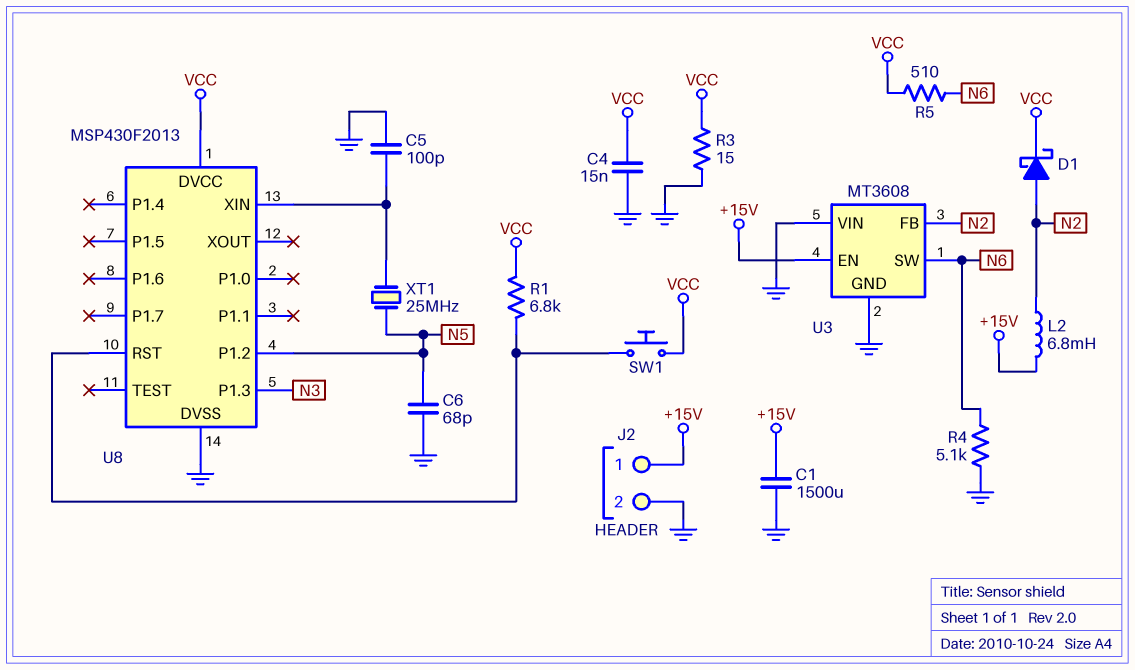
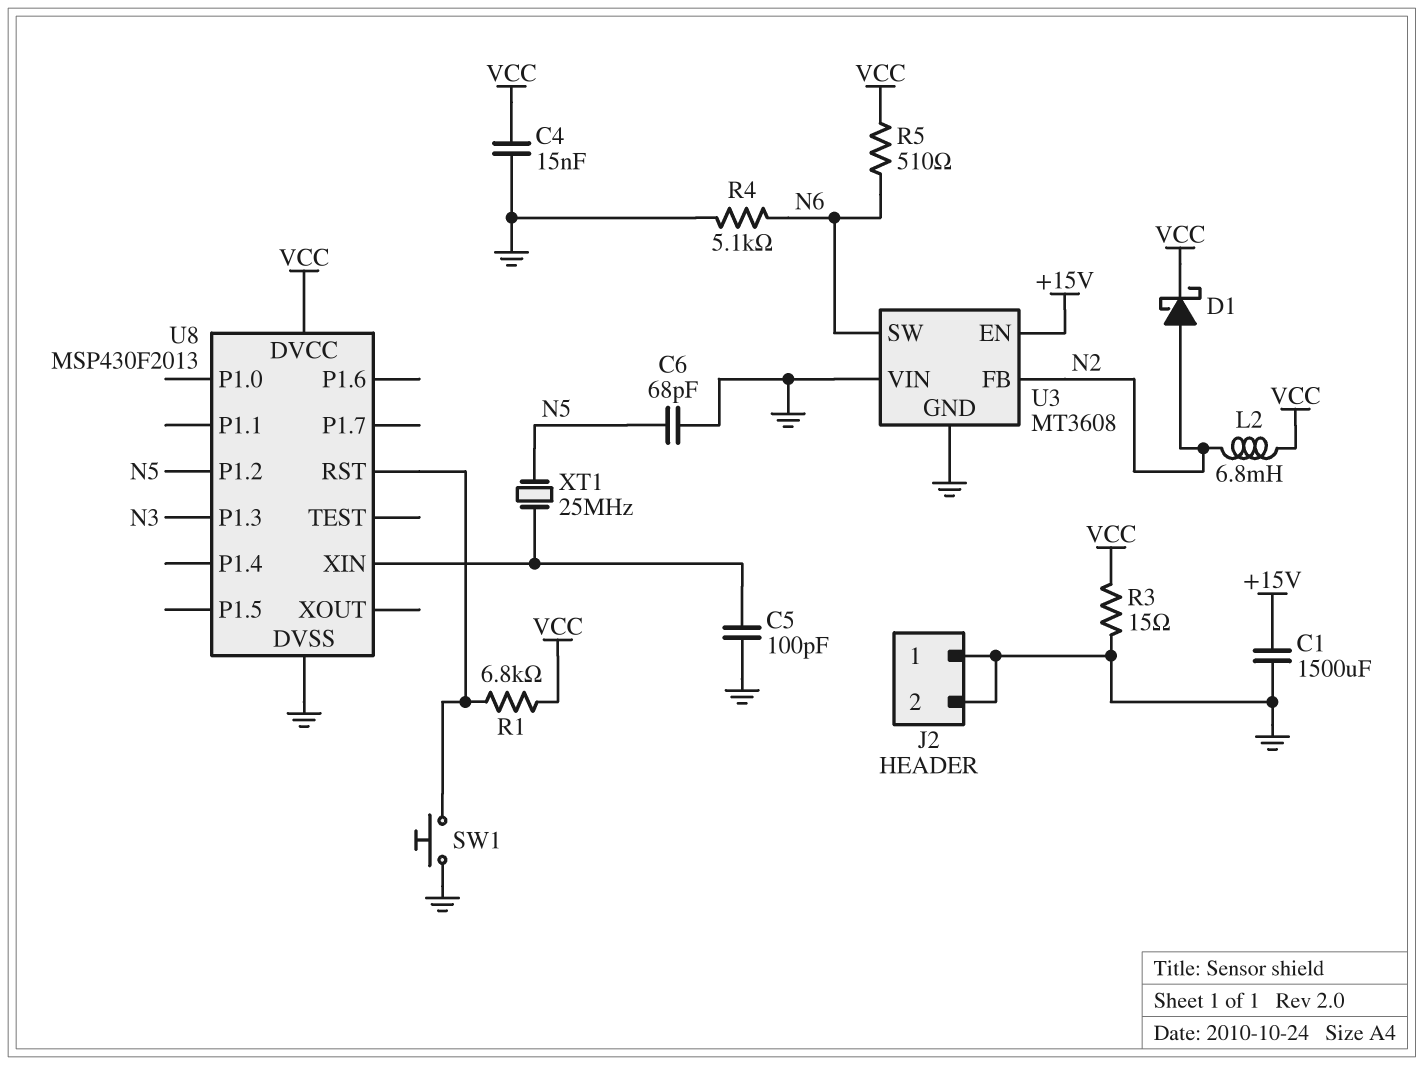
J2 pin 1: +15V -> GND
L2: 6.8mH (+15V, N2) -> 6.8mH (N2, VCC)
SW1: button (U8/RST, VCC) -> button (GND, U8/RST)

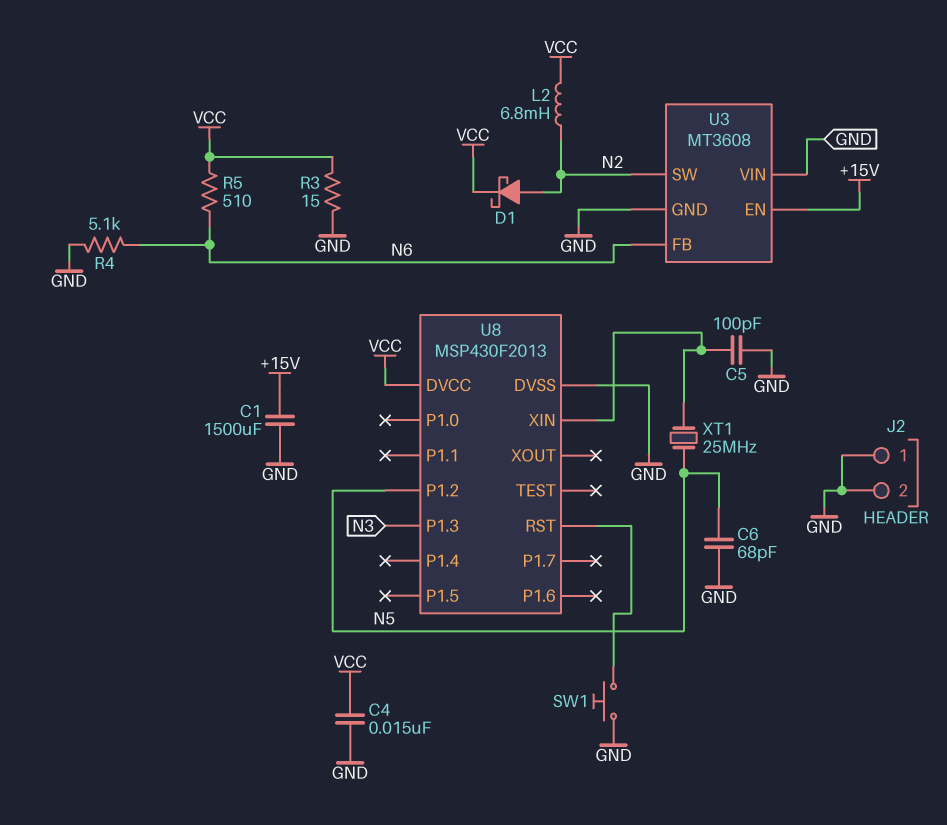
R1: 6.8k (U8/RST, VCC) -> none
U3 pin FB: N2 -> N6
U3 pin SW: N6 -> N2

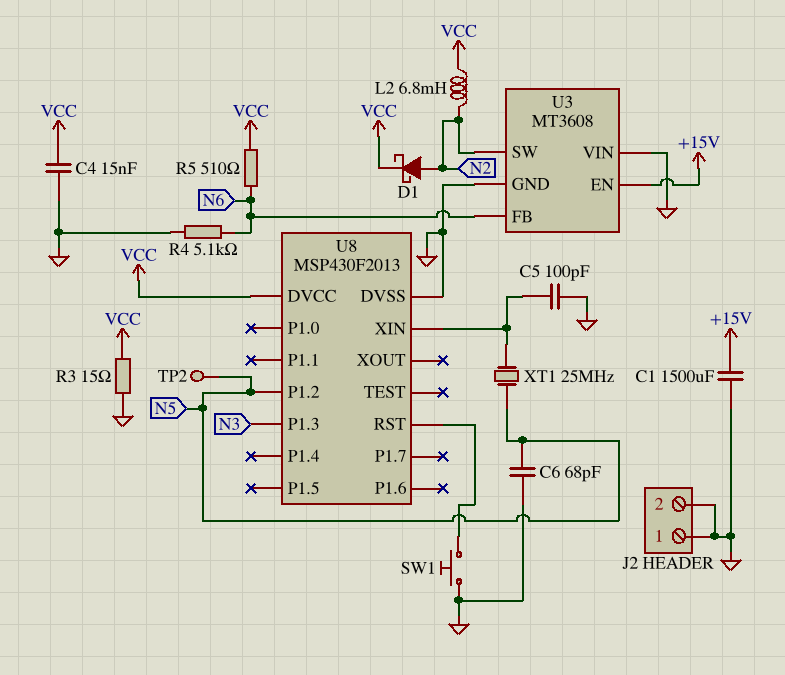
TP2: none -> test point (N5)

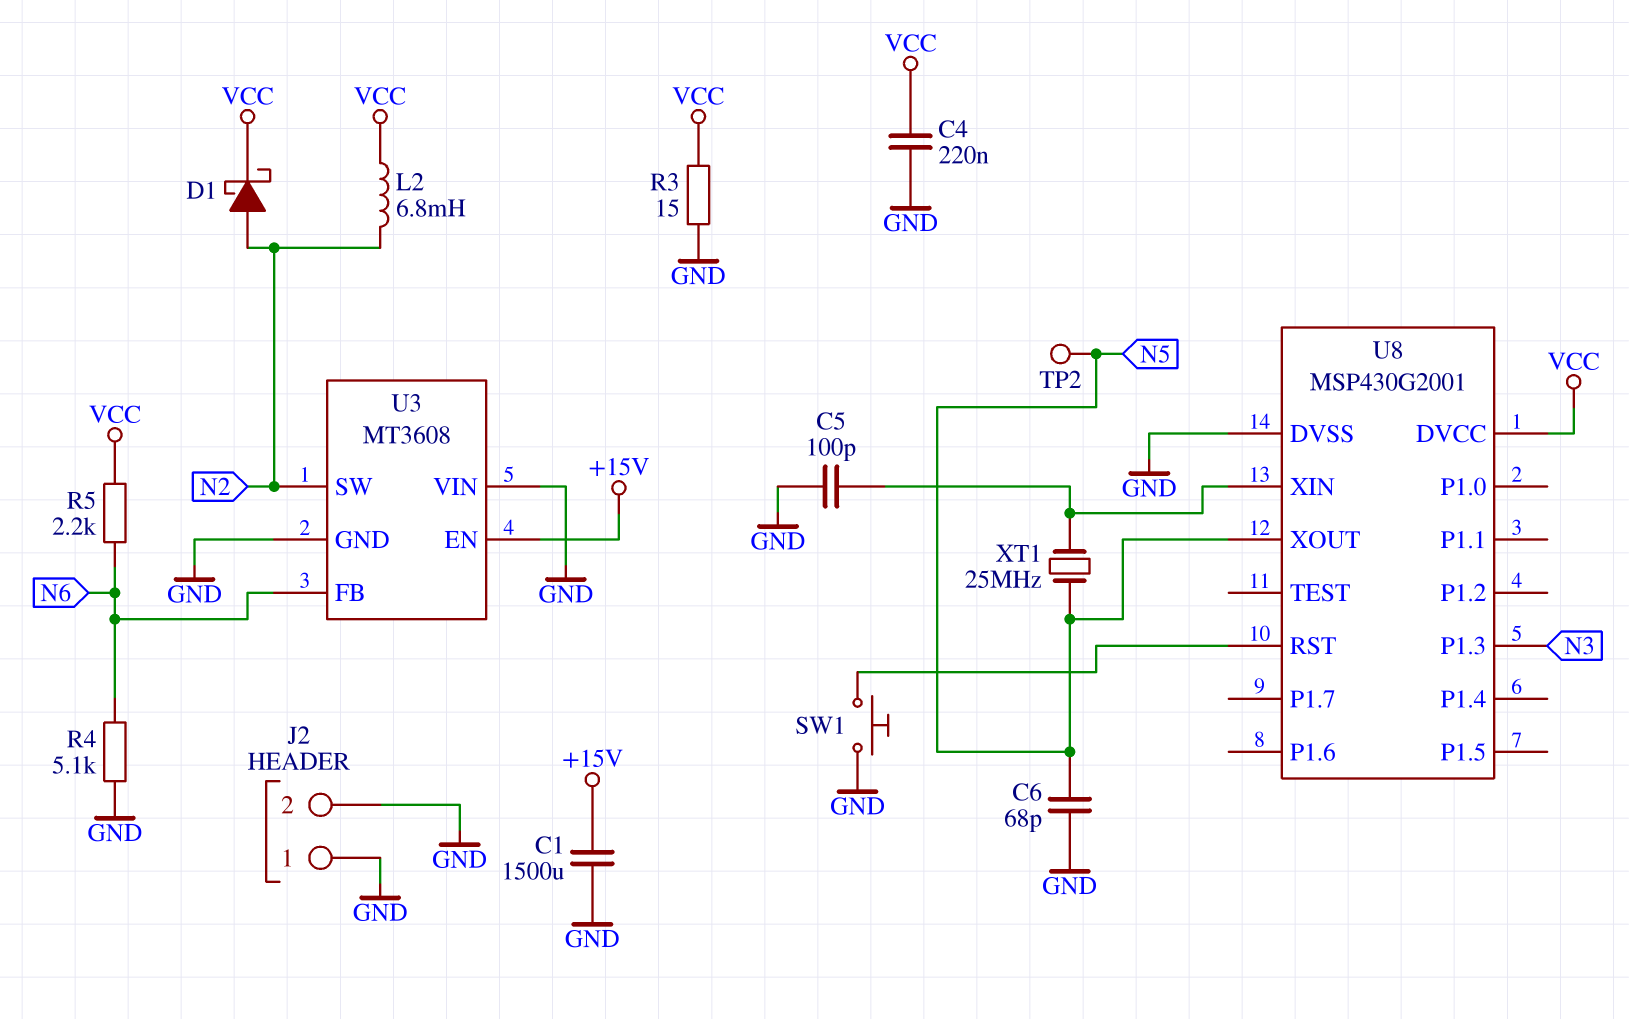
C4: 15nF (GND, VCC) -> 220nF (GND, VCC)
R5: 510 (N6, VCC) -> 2.2k (N6, VCC)
U8: MSP430F2013 -> MSP430G2001
U8 pin P1.2: N5 -> none
U8 pin XOUT: none -> N5

